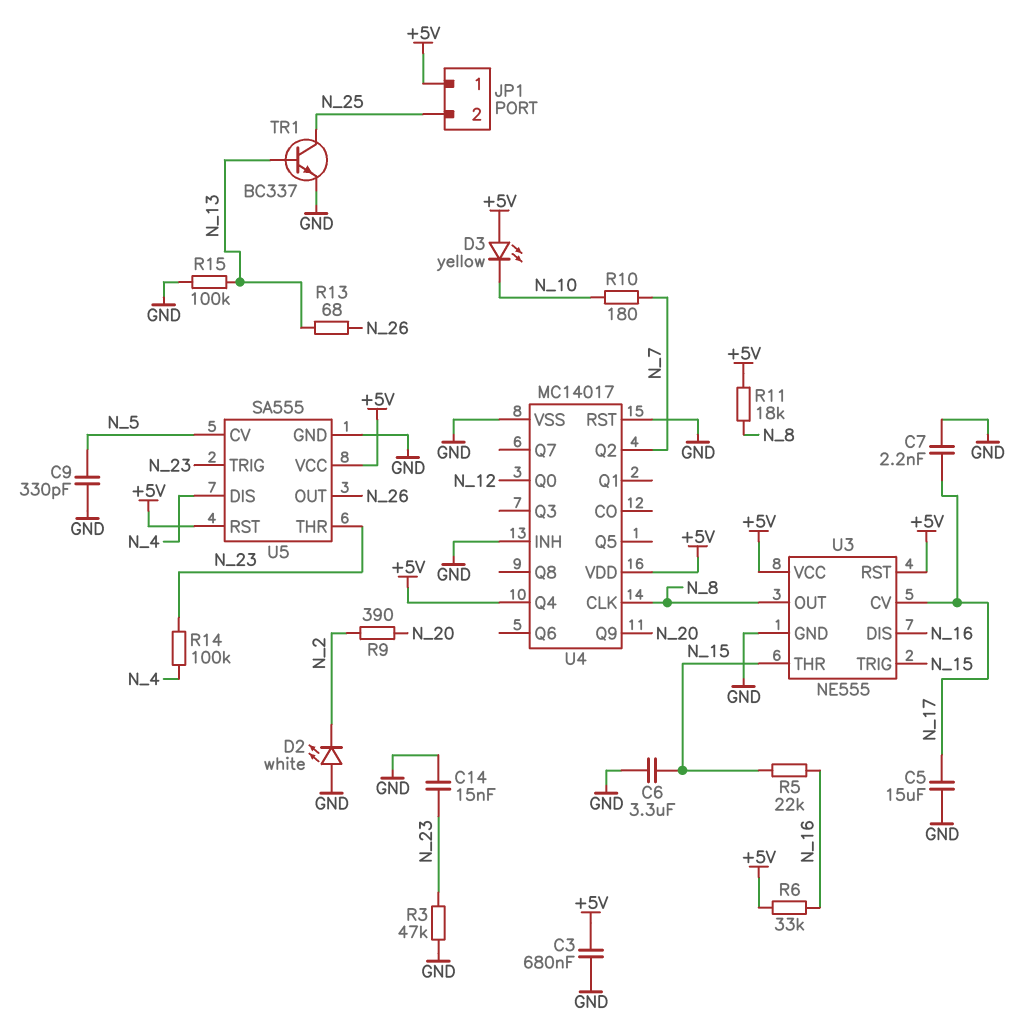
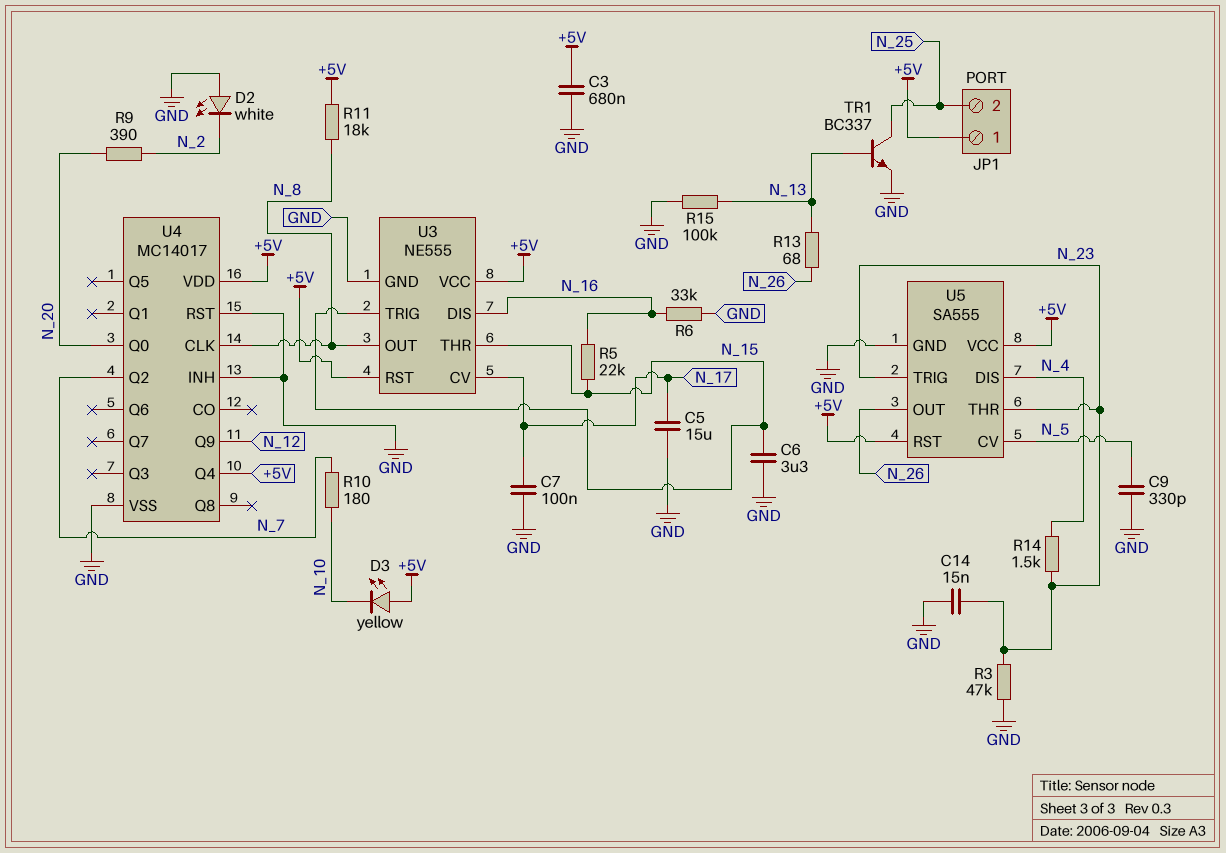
C7: 2.2nF (GND, N_17) -> 100nF (GND, N_17)
R6: 33k (+5V, N_16) -> 33k (GND, N_16)
R14: 100k (N_4, N_23) -> 1.5k (N_4, N_23)
U4 pin Q0: N_12 -> N_20
U4 pin Q9: N_20 -> N_12

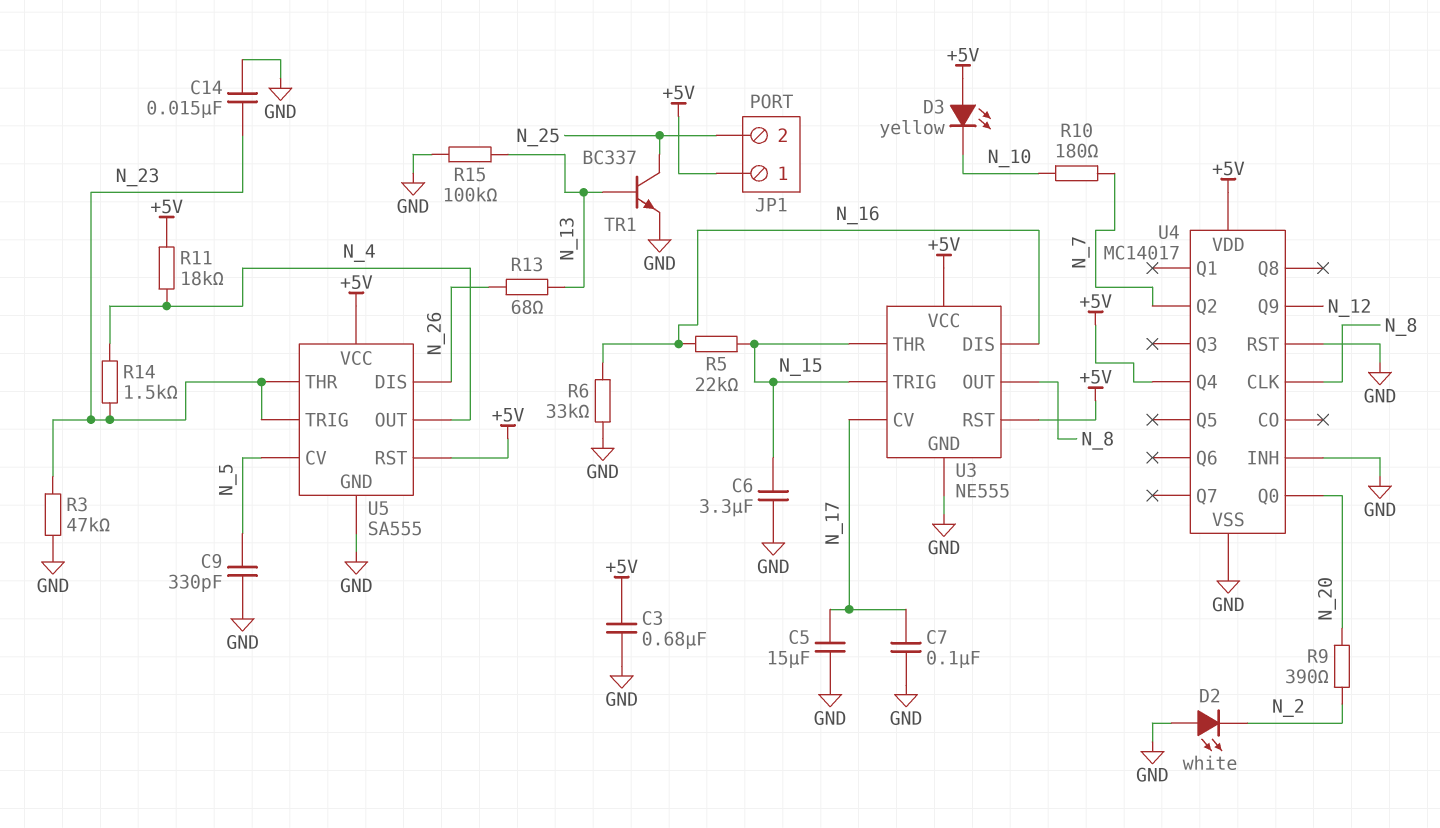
R11: 18k (+5V, N_8) -> 18k (+5V, N_4)
U5 pin DIS: N_4 -> N_26
U5 pin OUT: N_26 -> N_4

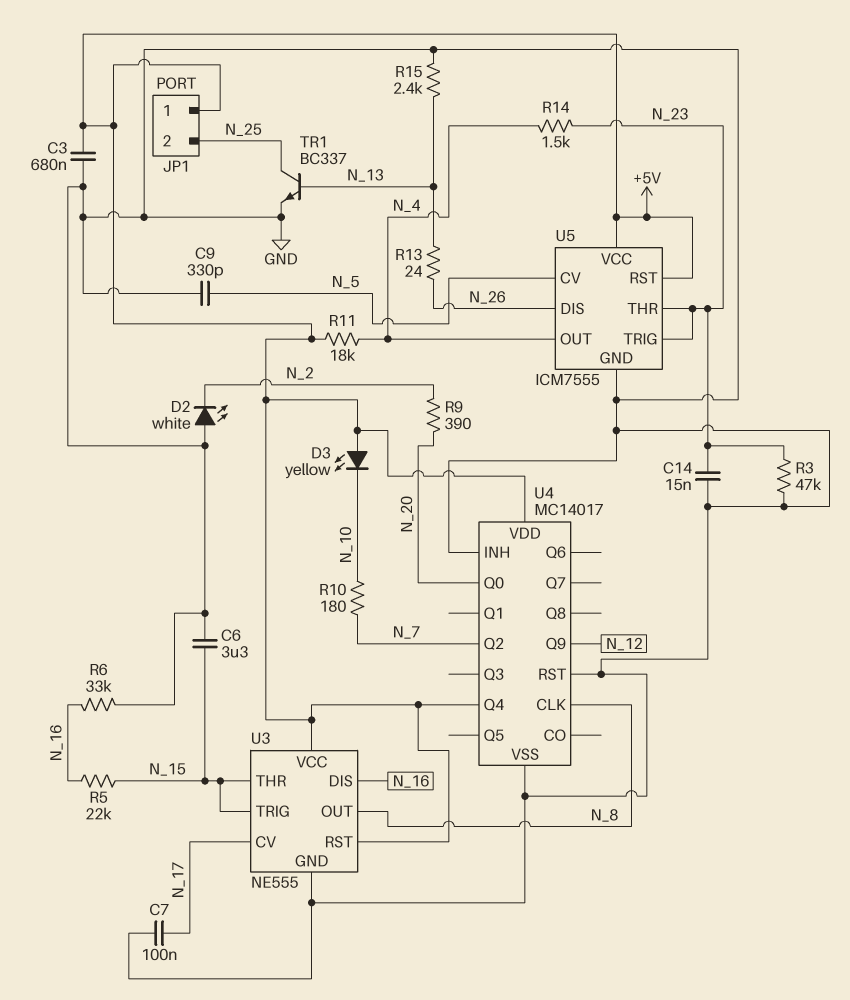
C5: 15uF (GND, N_17) -> none
R13: 68 (N_13, N_26) -> 24 (N_13, N_26)
R15: 100k (GND, N_13) -> 2.4k (GND, N_13)
U5: SA555 -> ICM7555

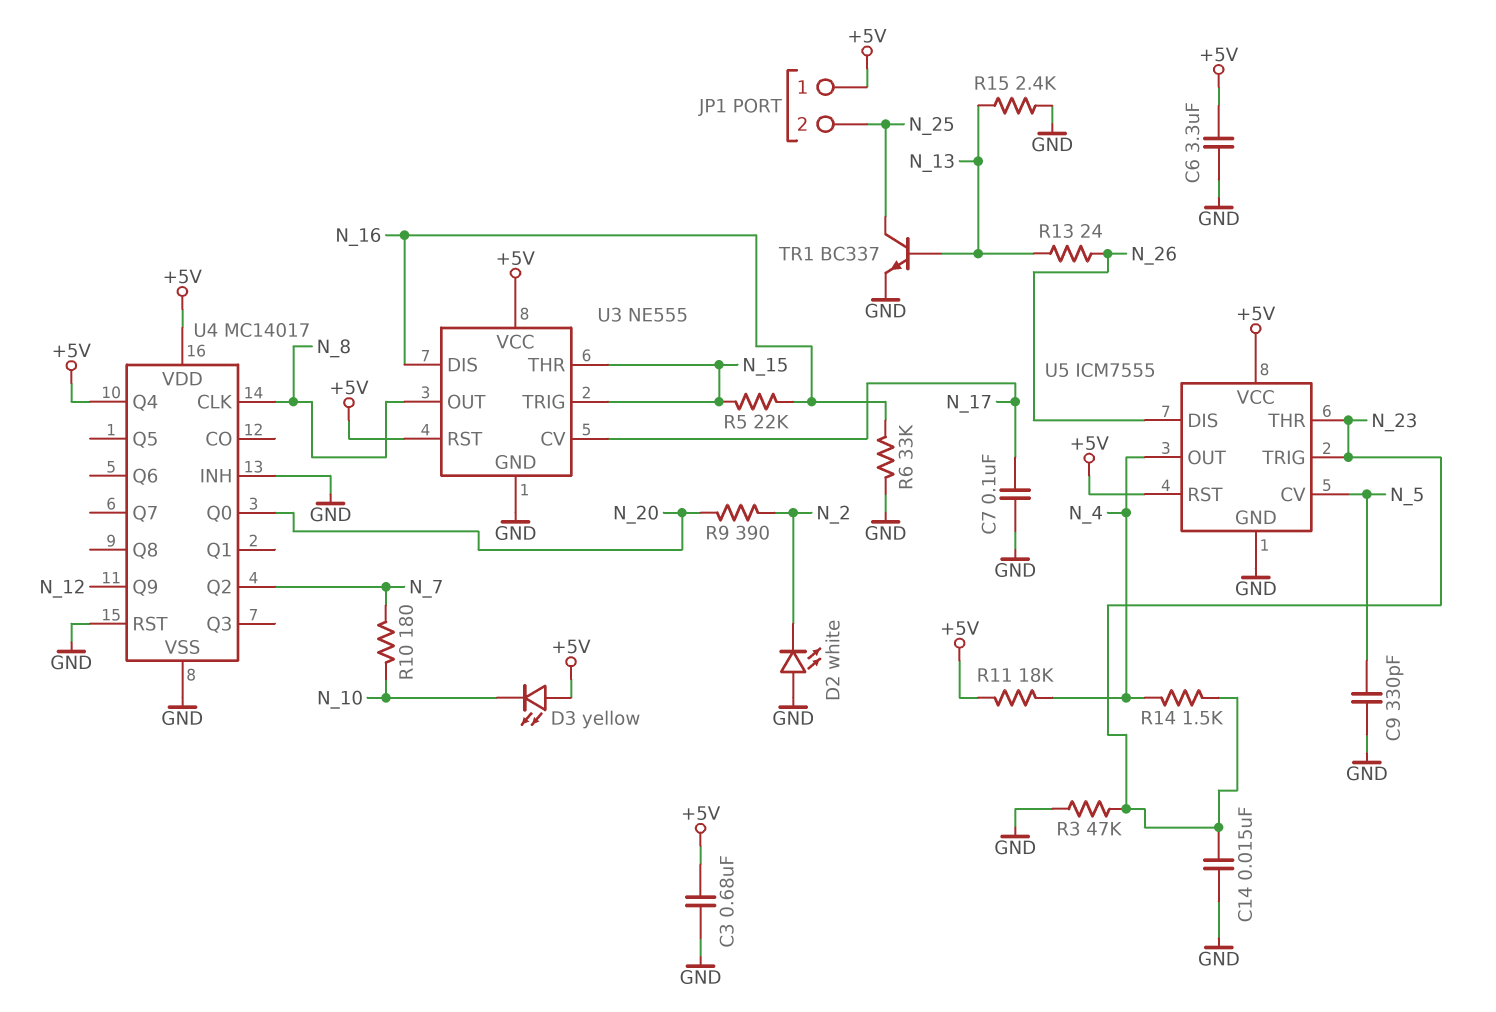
C6: 3.3uF (GND, N_15) -> 3.3uF (+5V, GND)

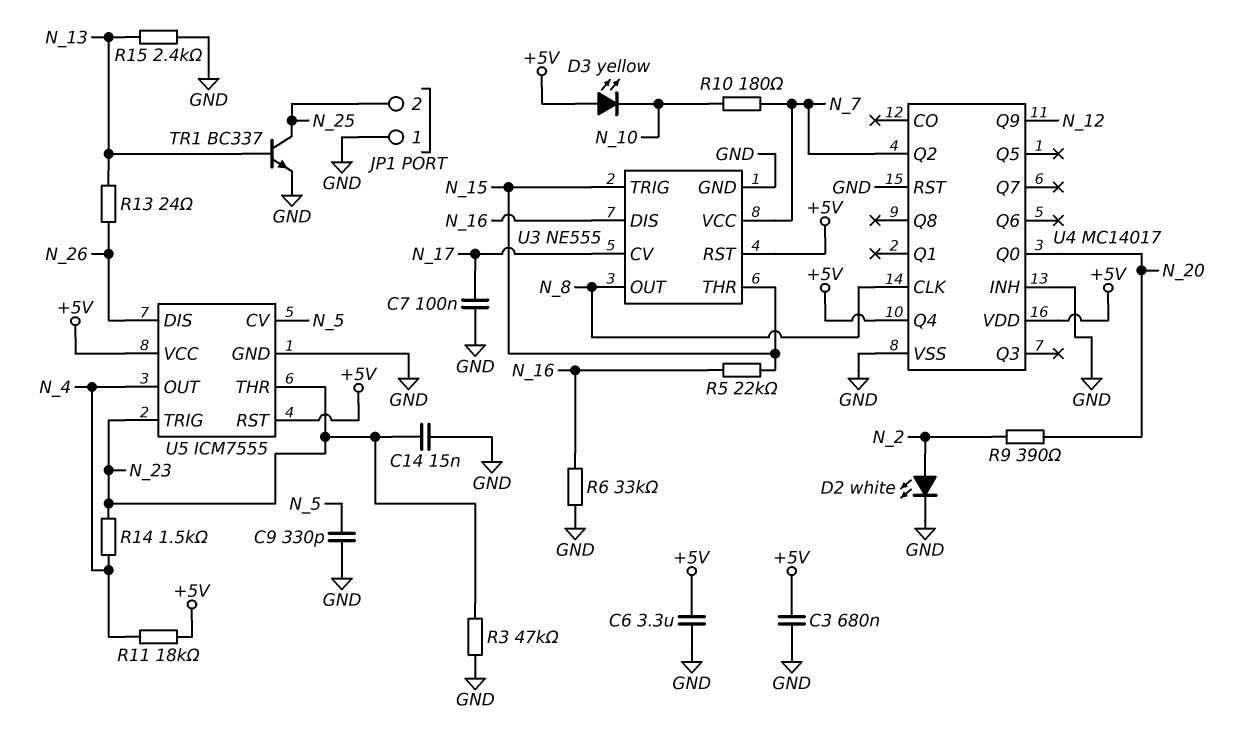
D2: LED white (A GND, K N_2) -> LED white (A N_2, K GND)
JP1 pin 1: +5V -> GND
U3 pin VCC: +5V -> N_7

